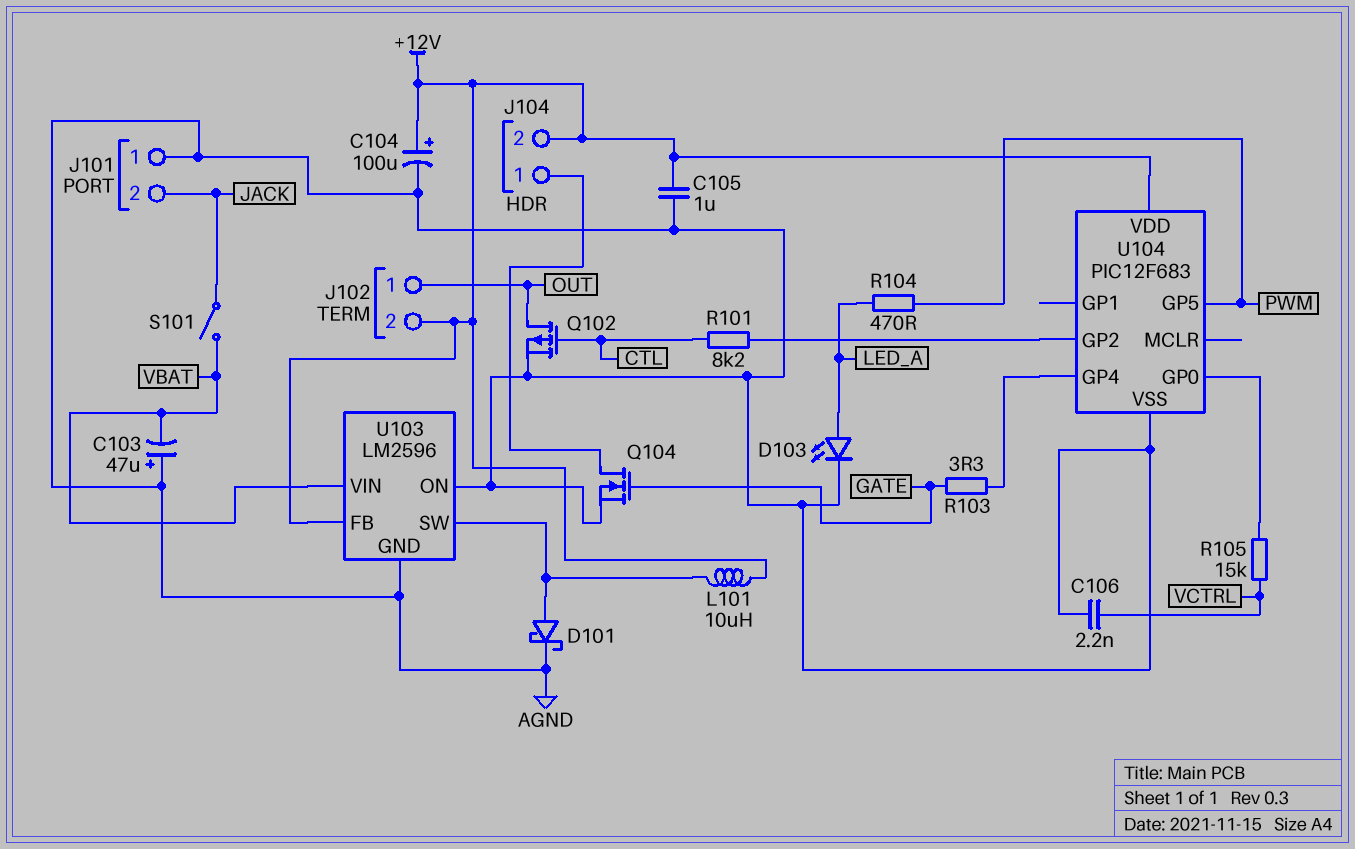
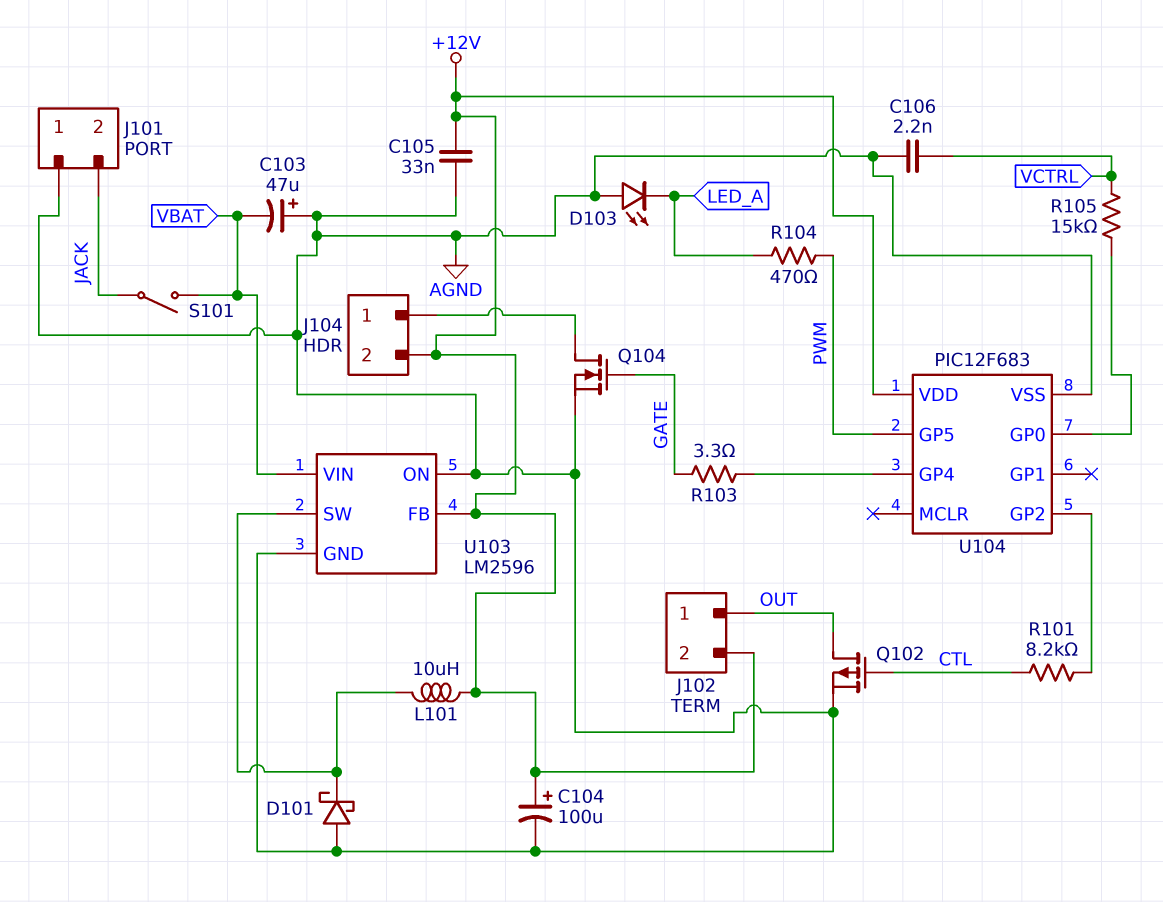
C105: 1uF (+12V, AGND) -> 33nF (+12V, AGND)
D101: schottky (A U103/SW, K AGND) -> schottky (A AGND, K U103/SW)
D103: LED (A LED_A, K AGND) -> LED (A AGND, K LED_A)

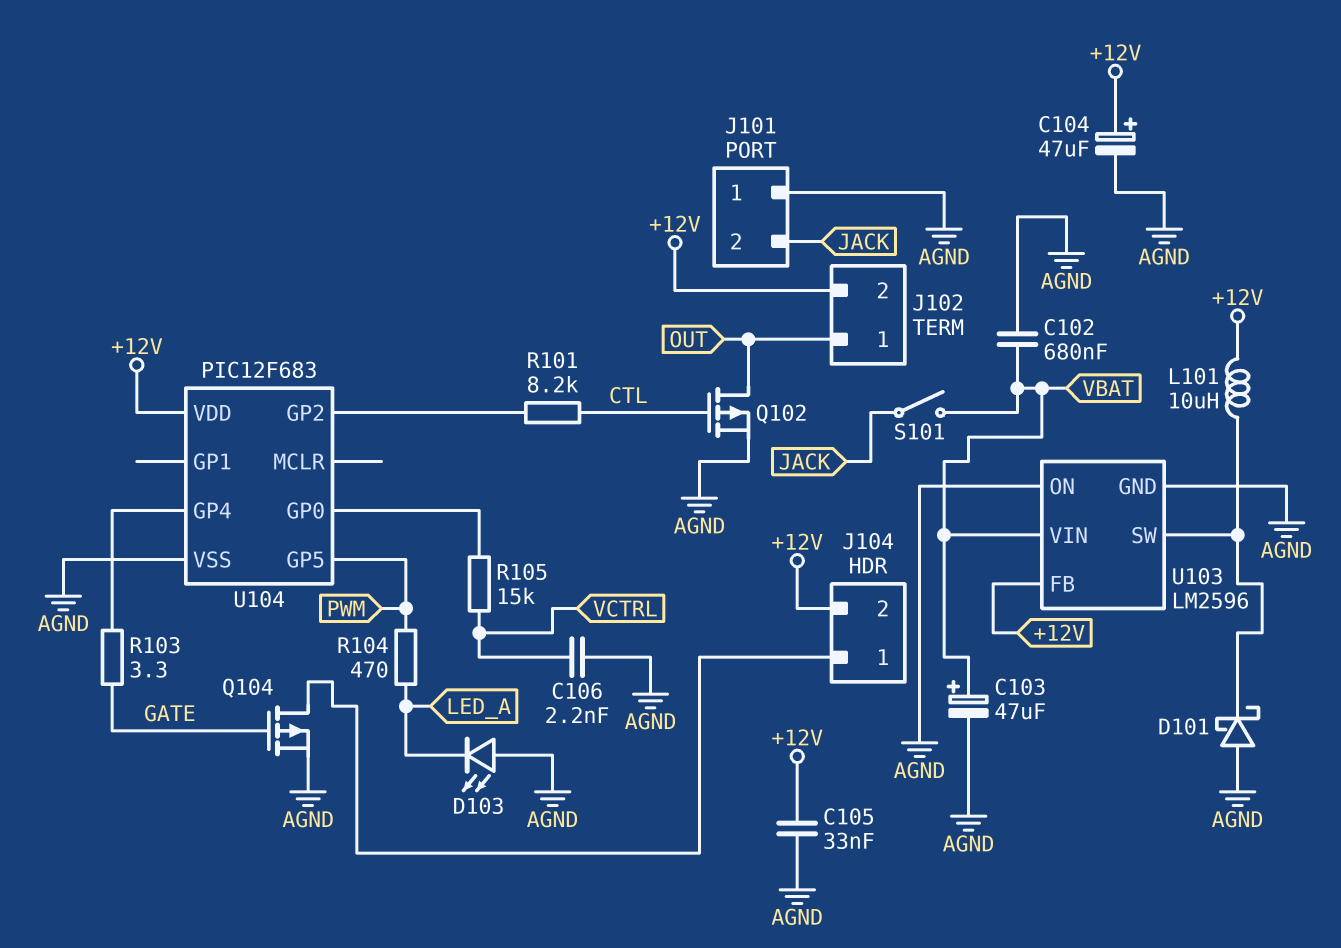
C102: none -> 680nF (AGND, VBAT)
C103: 47uF (plus AGND, minus VBAT) -> 47uF (plus VBAT, minus AGND)
C104: 100uF (plus +12V, minus AGND) -> 47uF (plus +12V, minus AGND)
Q104: NMOS (G GATE, D J104/1, S AGND) -> PMOS (G GATE, D J104/1, S AGND)

